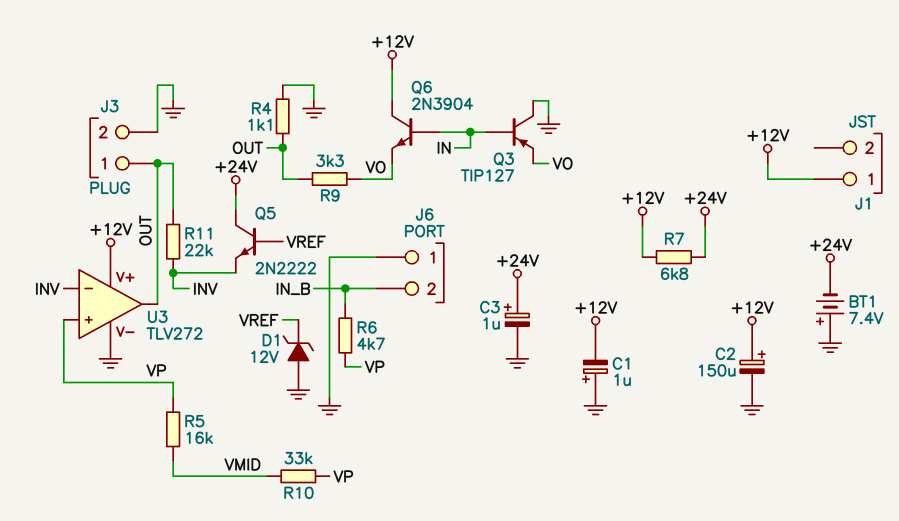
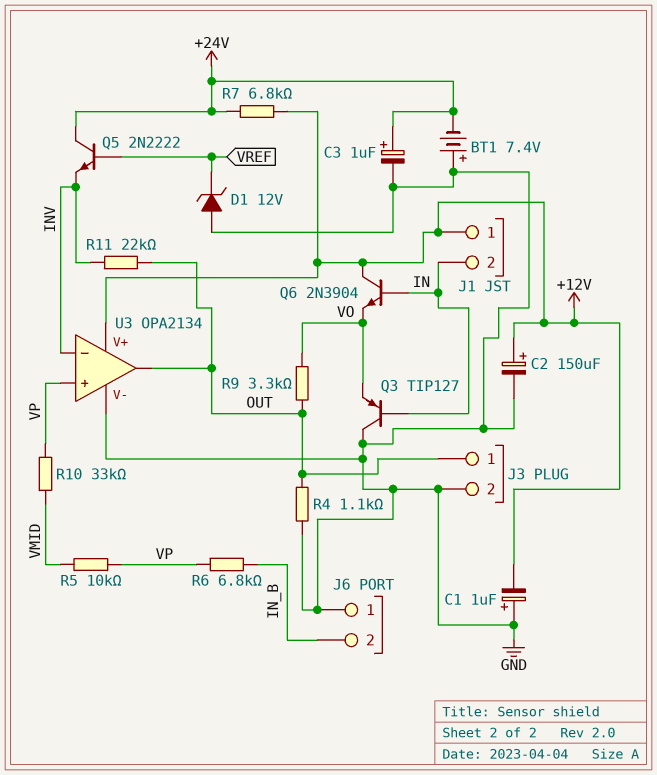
J1 pin 2: none -> IN
R5: 16k (VMID, VP) -> 10k (VMID, VP)
R6: 4.7k (IN_B, VP) -> 6.8k (IN_B, VP)
U3: TLV272 -> OPA2134

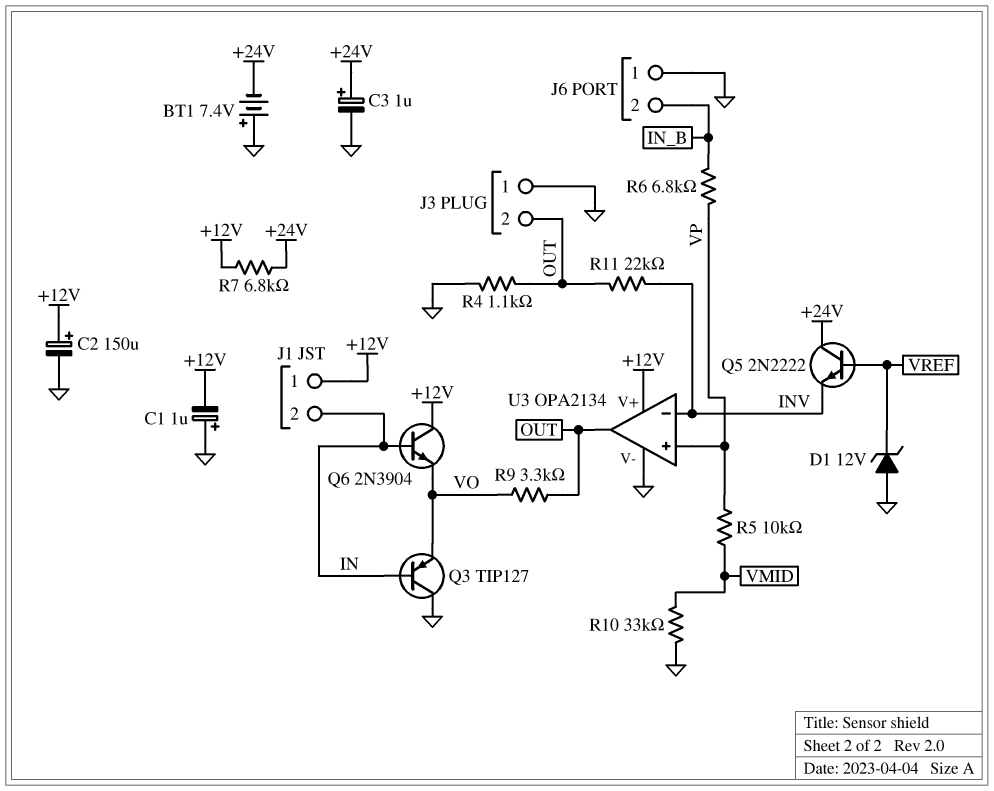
J3 pin 1: OUT -> GND
J3 pin 2: GND -> OUT
R10: 33k (VMID, VP) -> 33k (GND, VMID)

